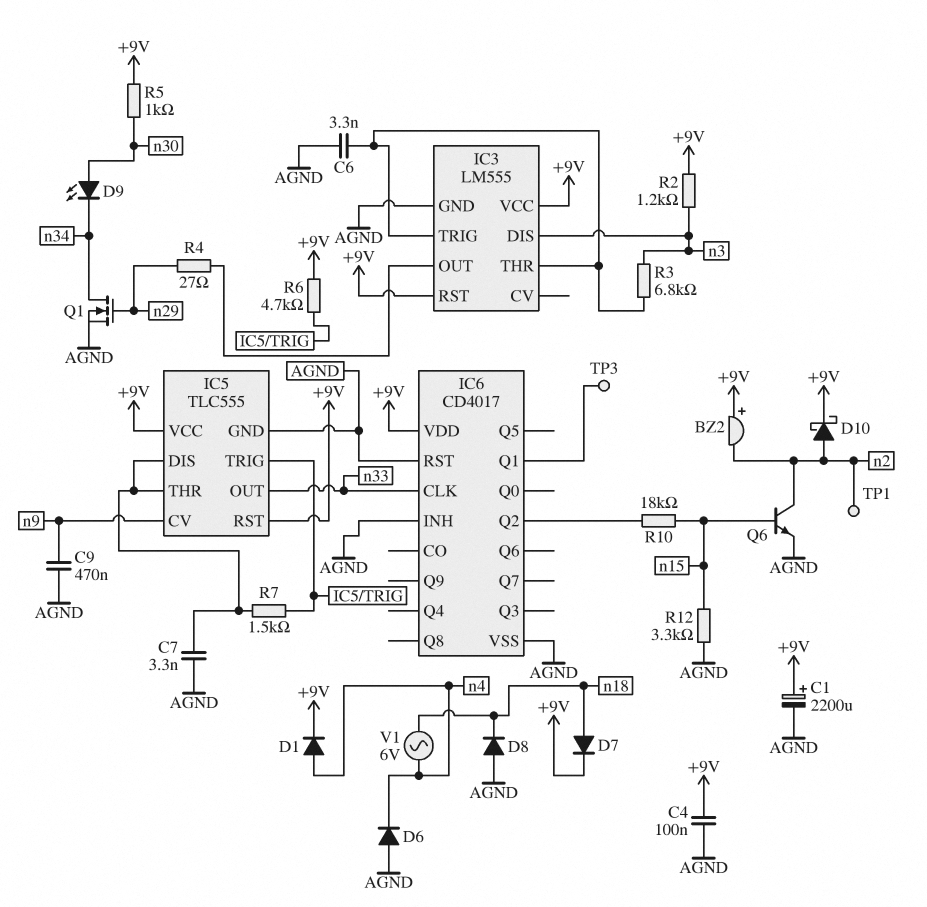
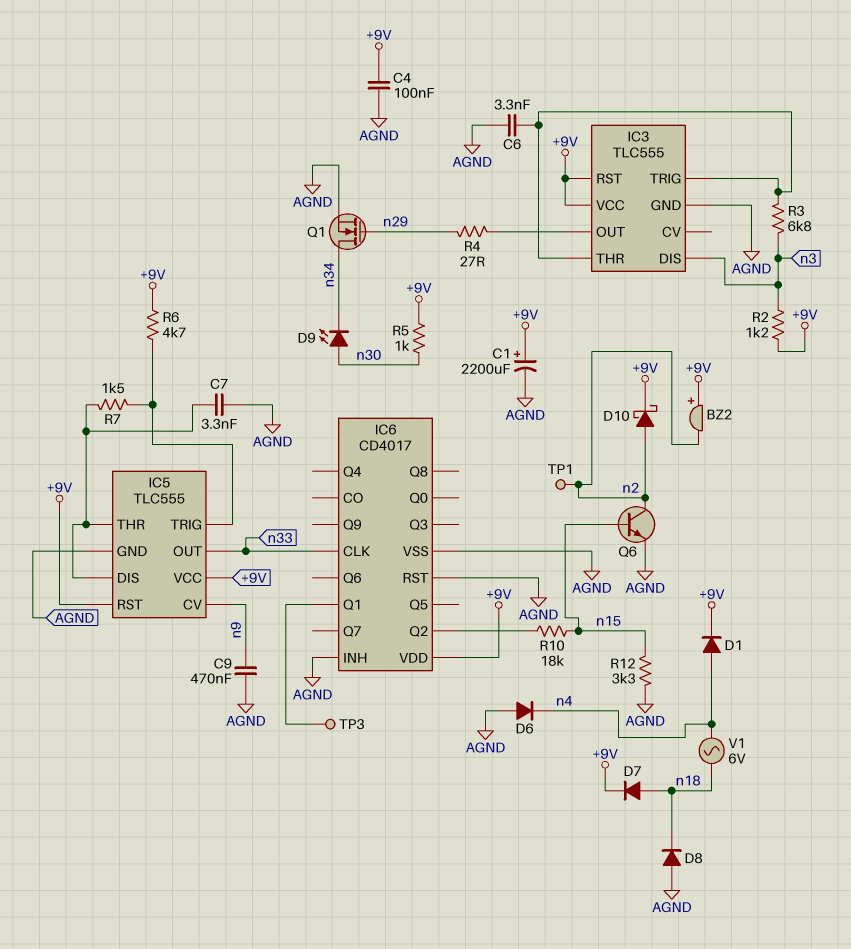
IC3: LM555 -> TLC555

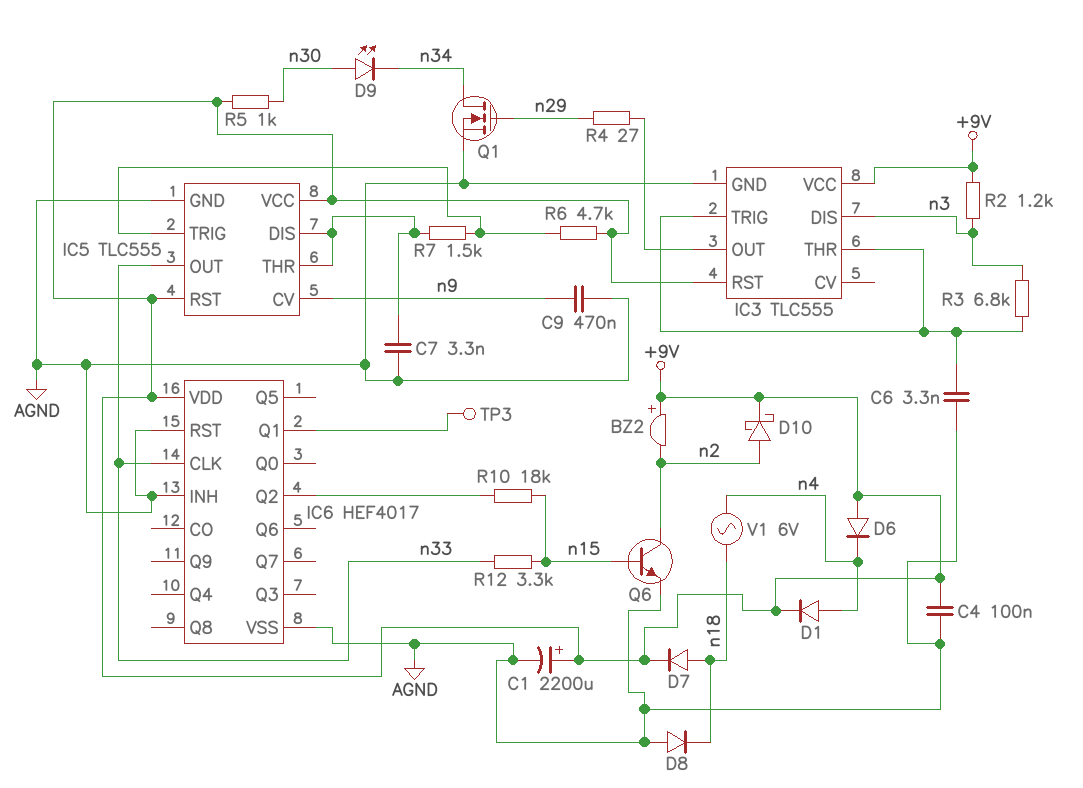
D6: diode (A AGND, K n4) -> diode (A +9V, K n4)
IC6: CD4017 -> HEF4017
R12: 3.3k (AGND, n15) -> 3.3k (n15, n33)
TP1: test point (n2) -> none

